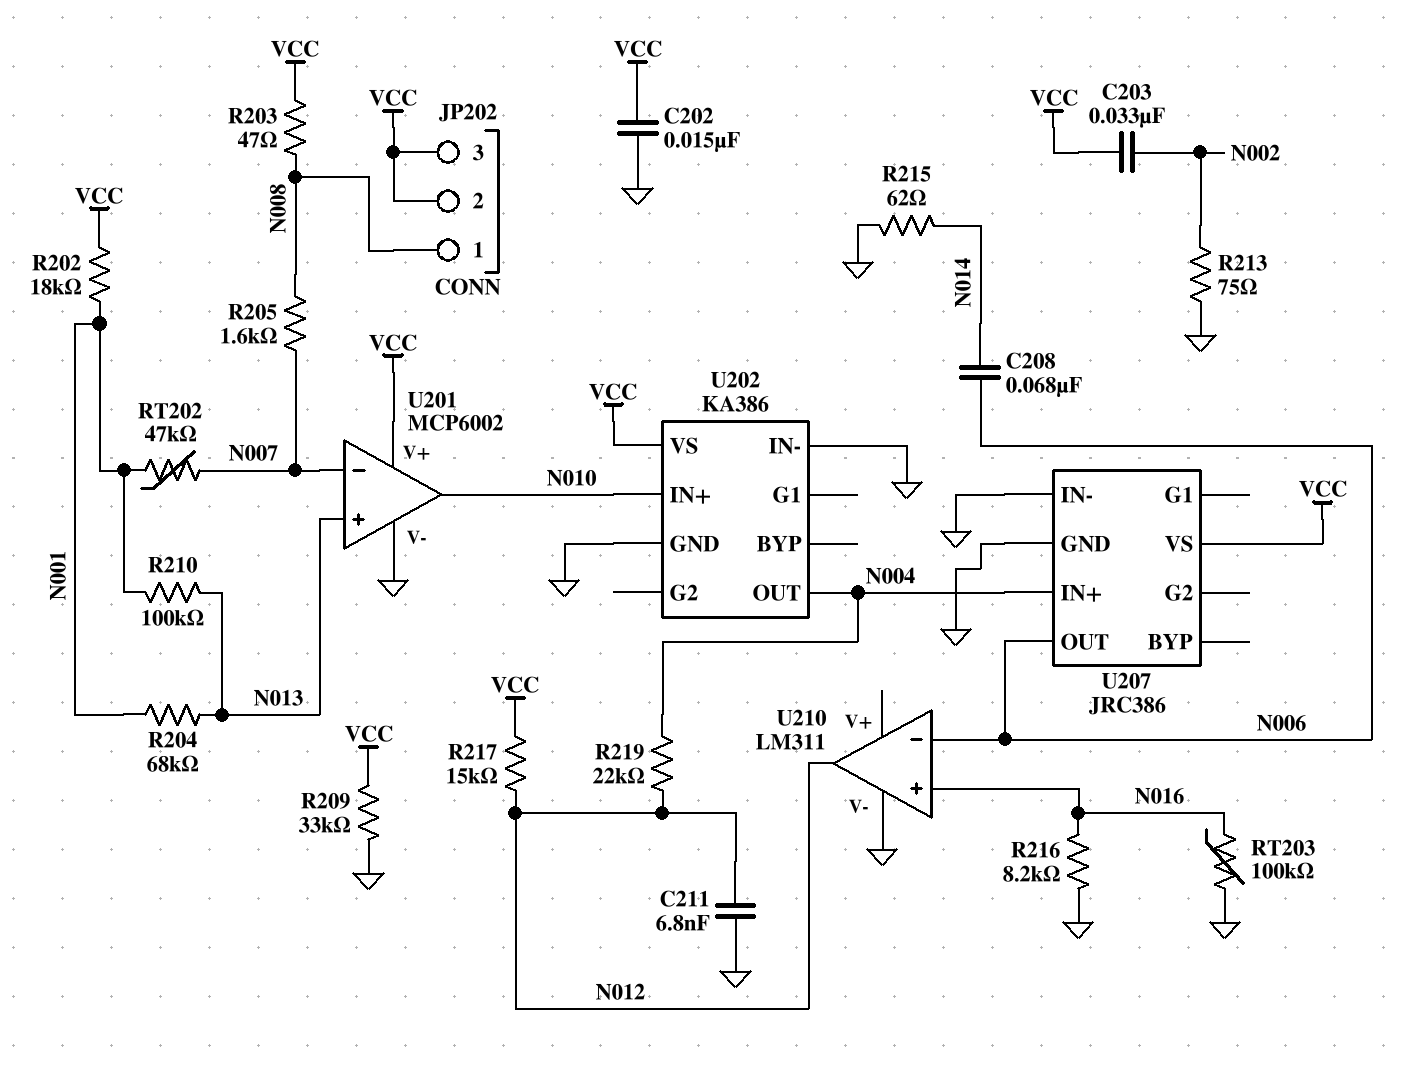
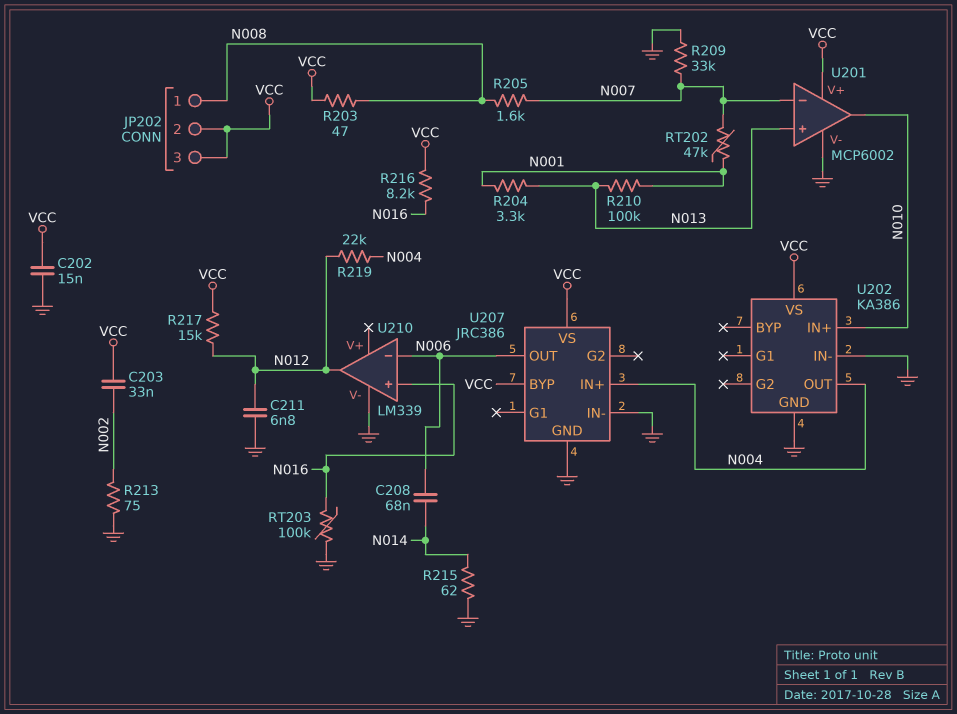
R202: 18k (N001, VCC) -> none
R204: 68k (N001, N013) -> 3.3k (N001, N013)
R209: 33k (GND, VCC) -> 33k (GND, N007)
R216: 8.2k (GND, N016) -> 8.2k (N016, VCC)
U207 pin BYP: none -> VCC
U210: LM311 -> LM339

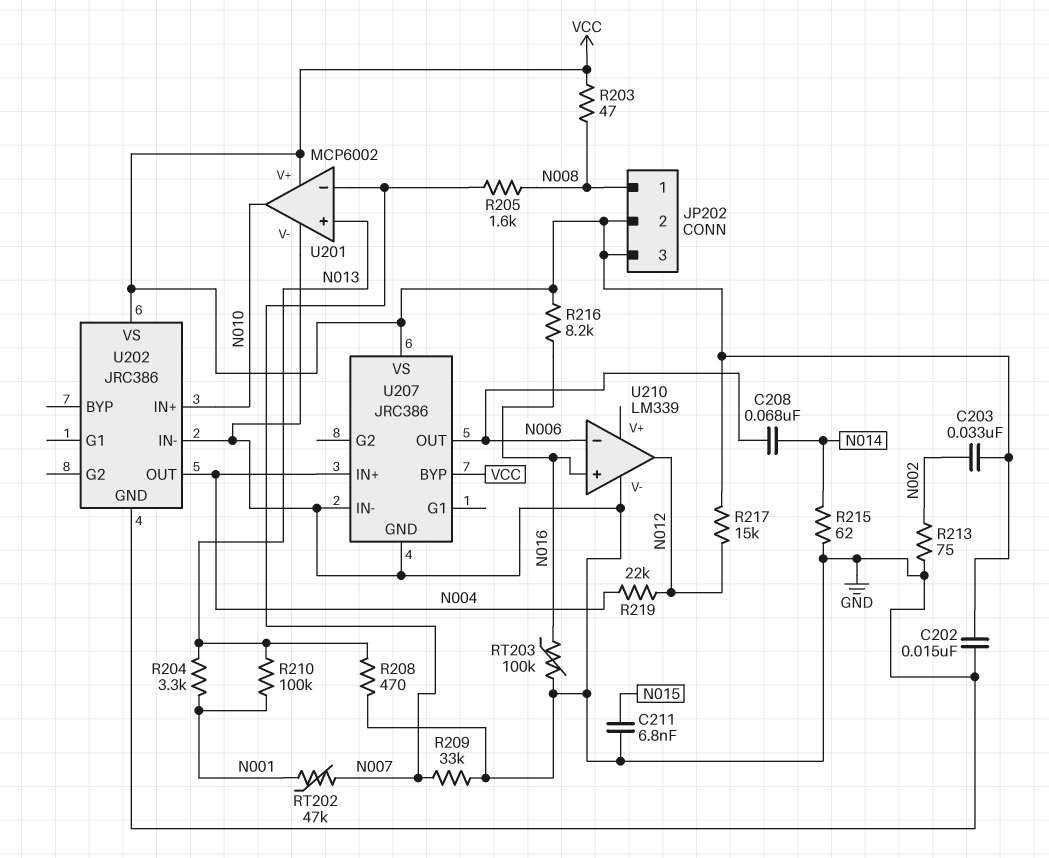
C211: 6.8nF (GND, N012) -> 6.8nF (GND, N015)
R208: none -> 470 (GND, N013)
U202: KA386 -> JRC386

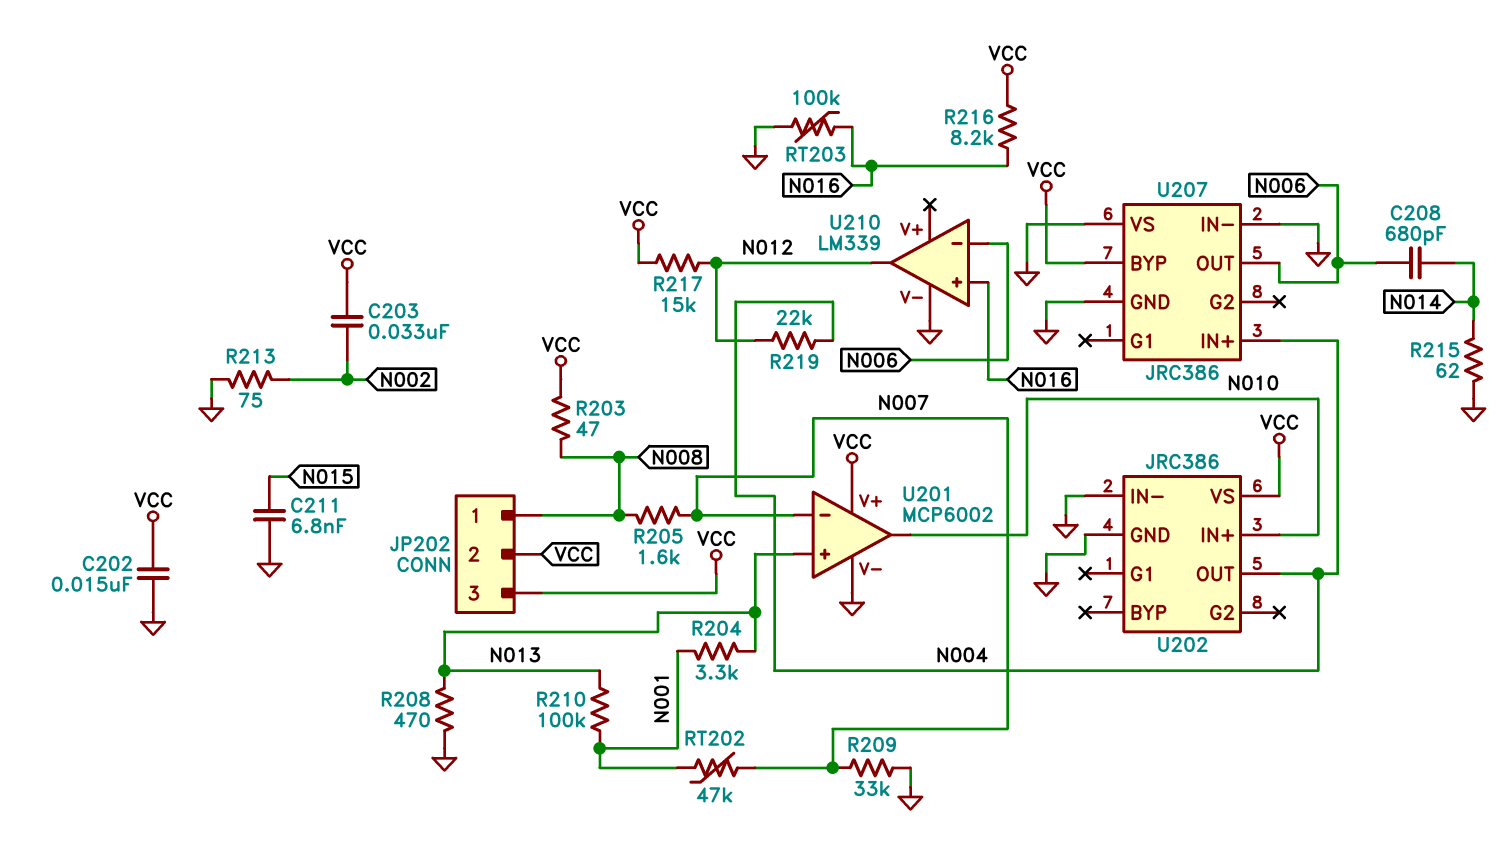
C208: 68nF (N006, N014) -> 680pF (N006, N014)
U207 pin VS: VCC -> GND

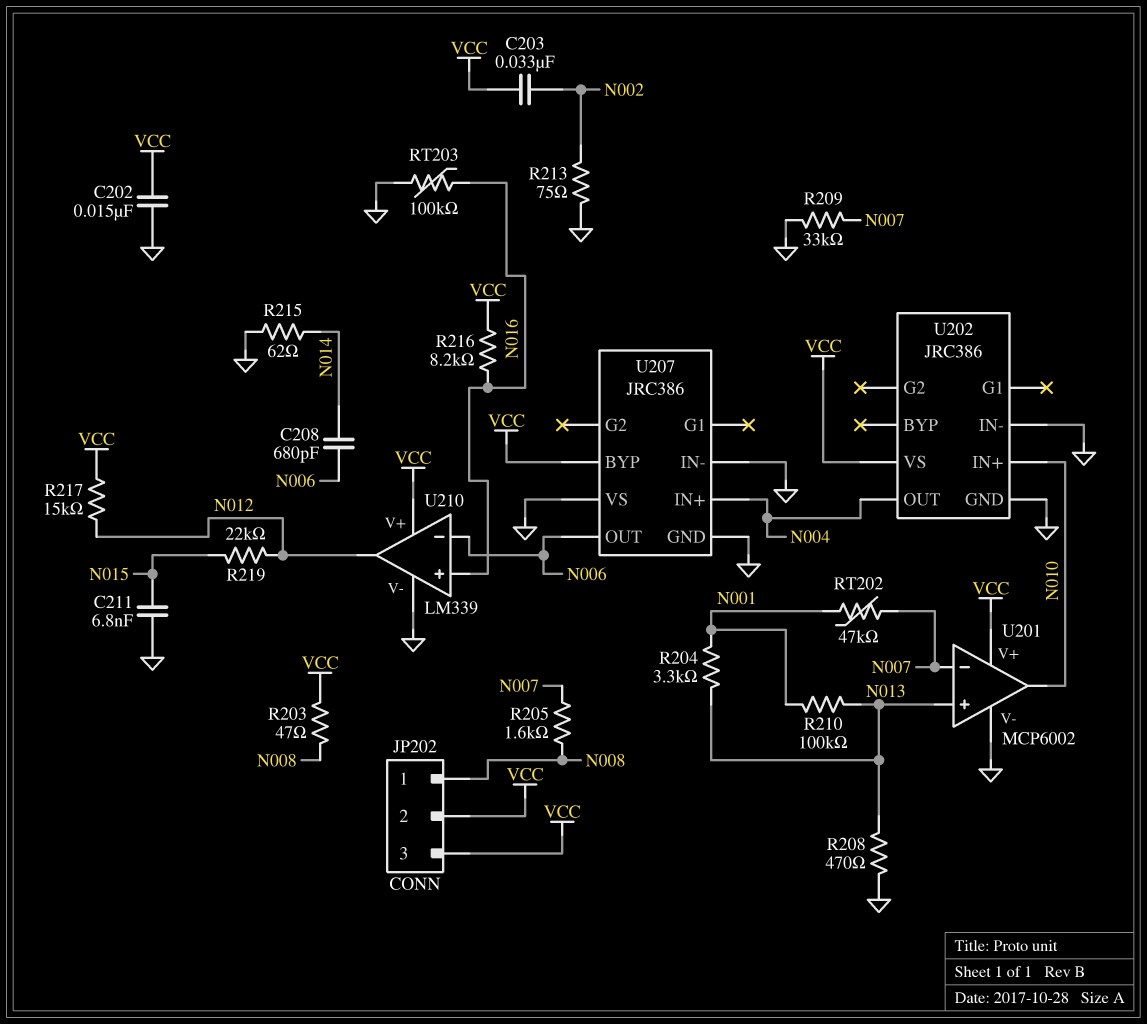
R219: 22k (N004, N012) -> 22k (N012, N015)
U210 pin V+: none -> VCC

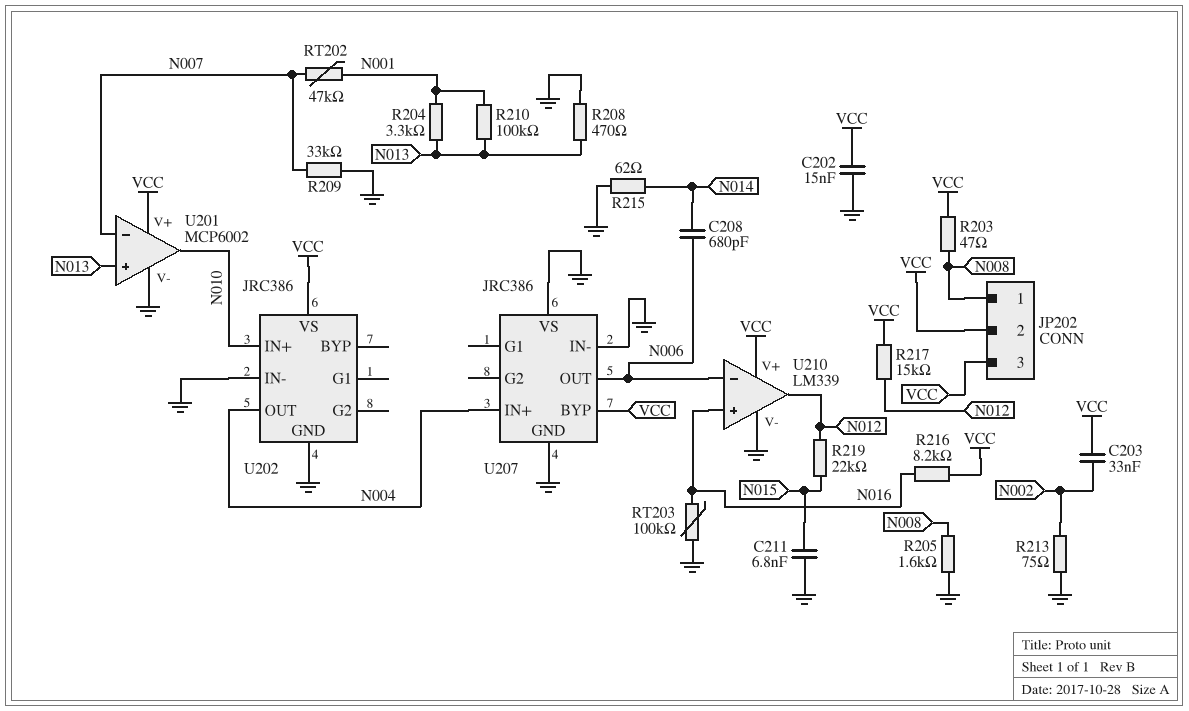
R205: 1.6k (N007, N008) -> 1.6k (GND, N008)

